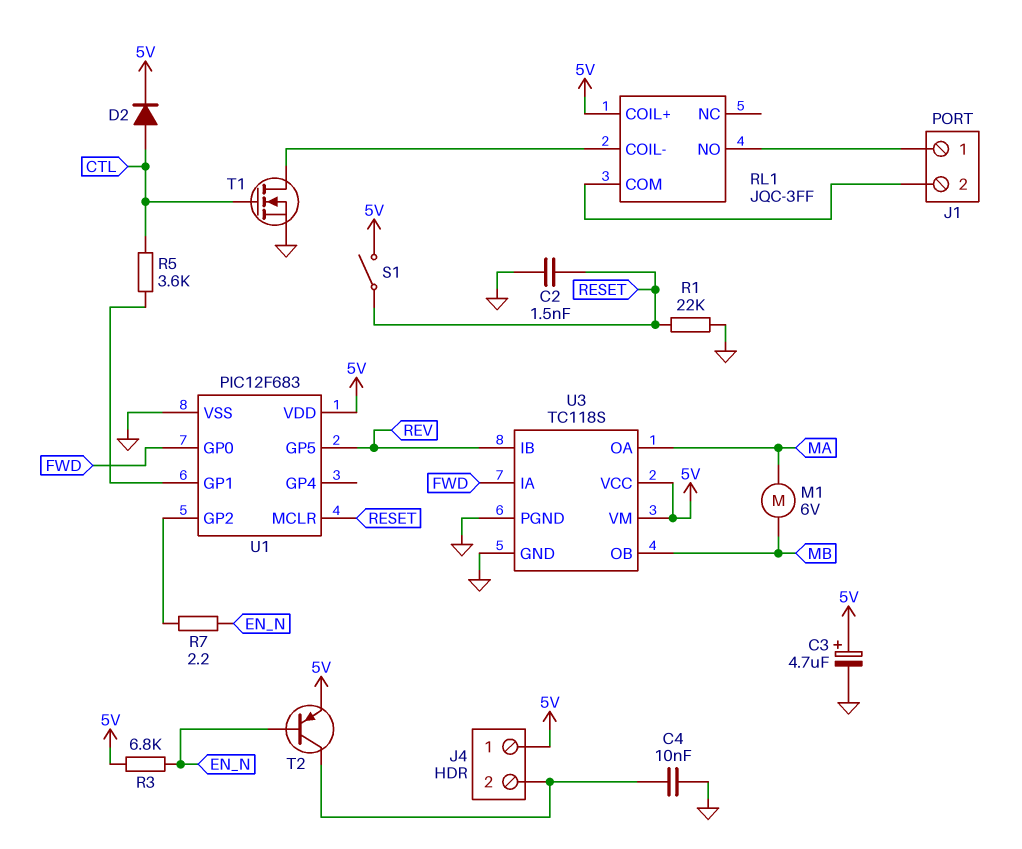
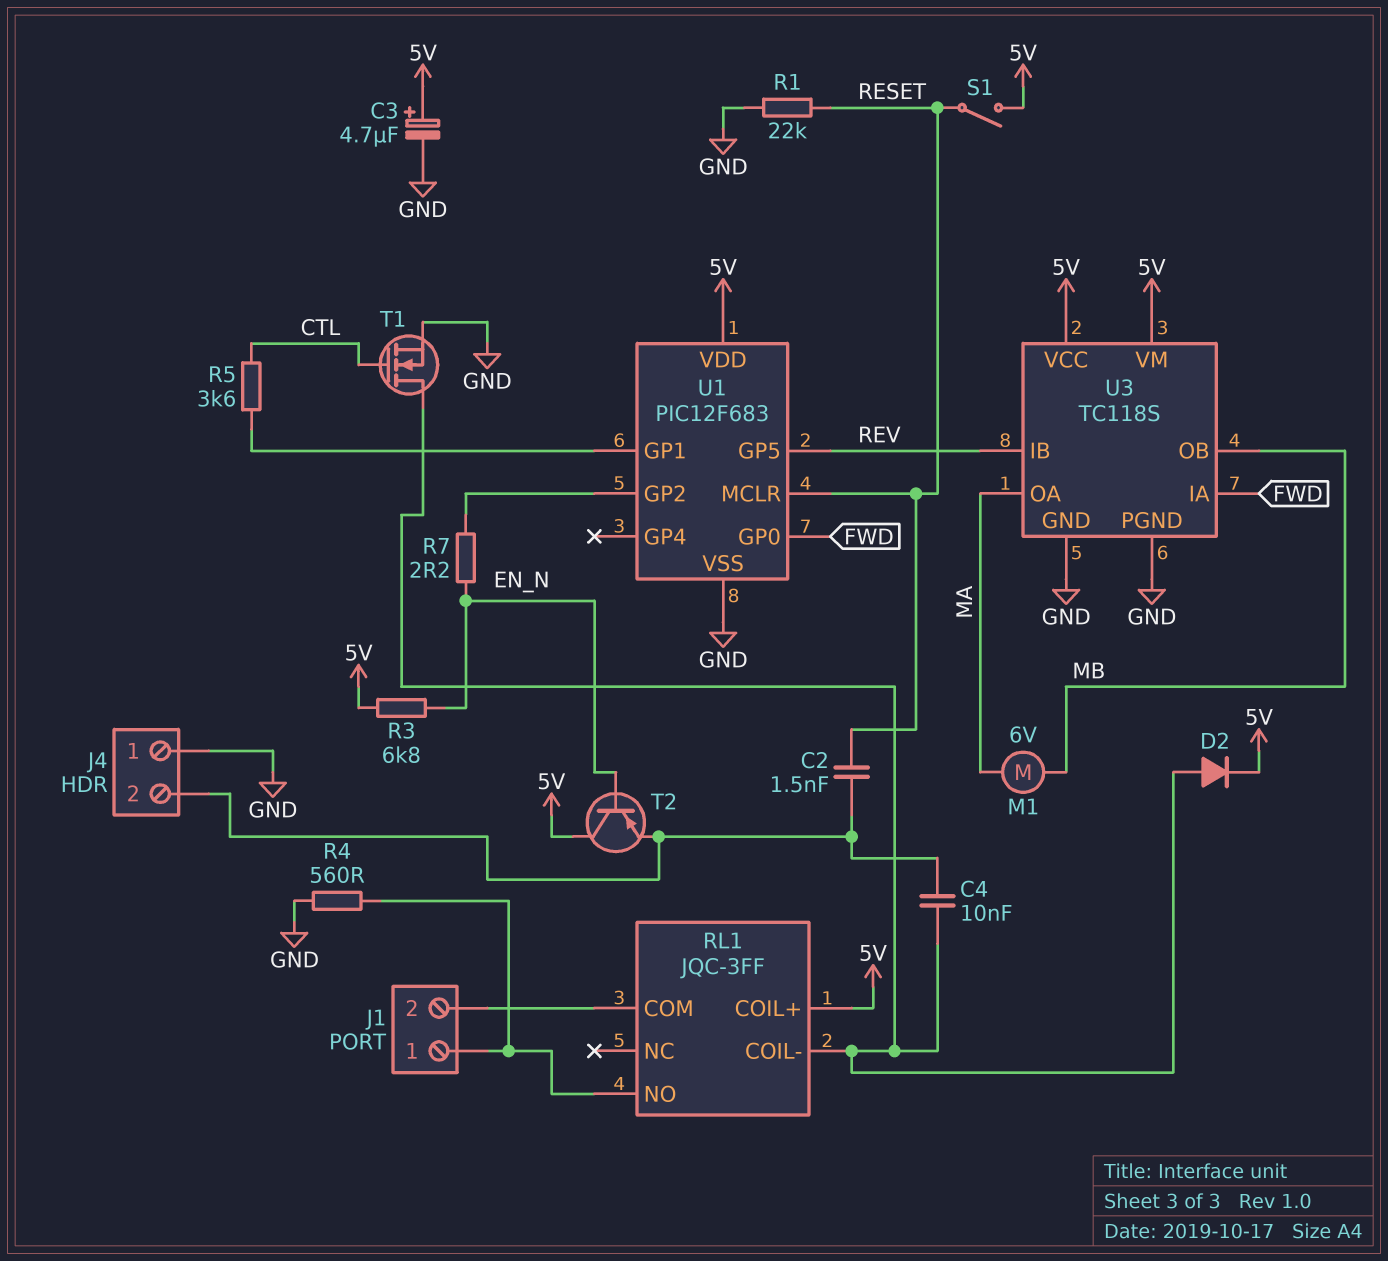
C2: 1.5nF (GND, RESET) -> 1.5nF (J4/2, RESET)
C4: 10nF (GND, J4/2) -> 10nF (J4/2, RL1/COIL-)
D2: diode (A CTL, K 5V) -> diode (A RL1/COIL-, K 5V)
J4 pin 1: 5V -> GND
R4: none -> 560 (GND, J1/1)
T2: PNP (B EN_N, C J4/2, E 5V) -> PNP (B EN_N, C 5V, E J4/2)

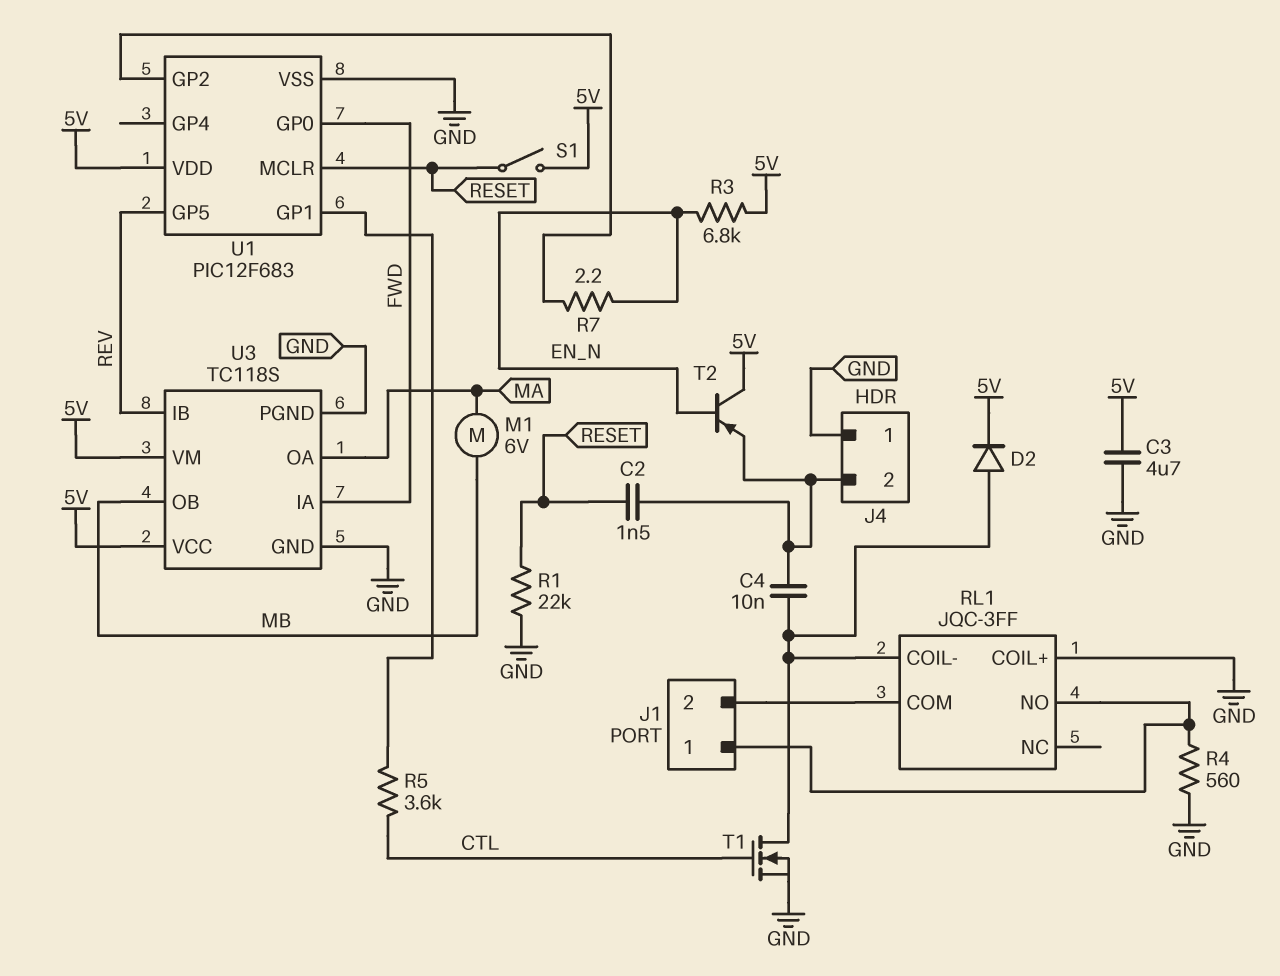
C3: 4.7uF (plus 5V, minus GND) -> 4.7uF (5V, GND)
RL1 pin COIL+: 5V -> GND

